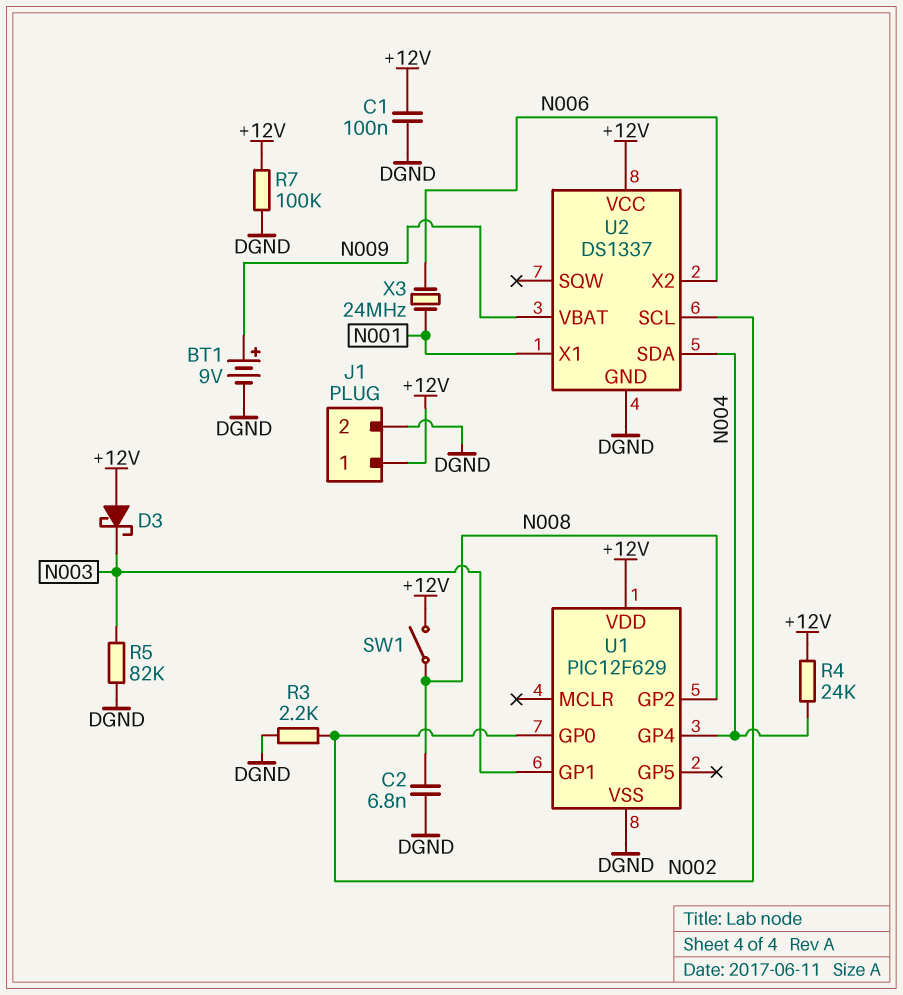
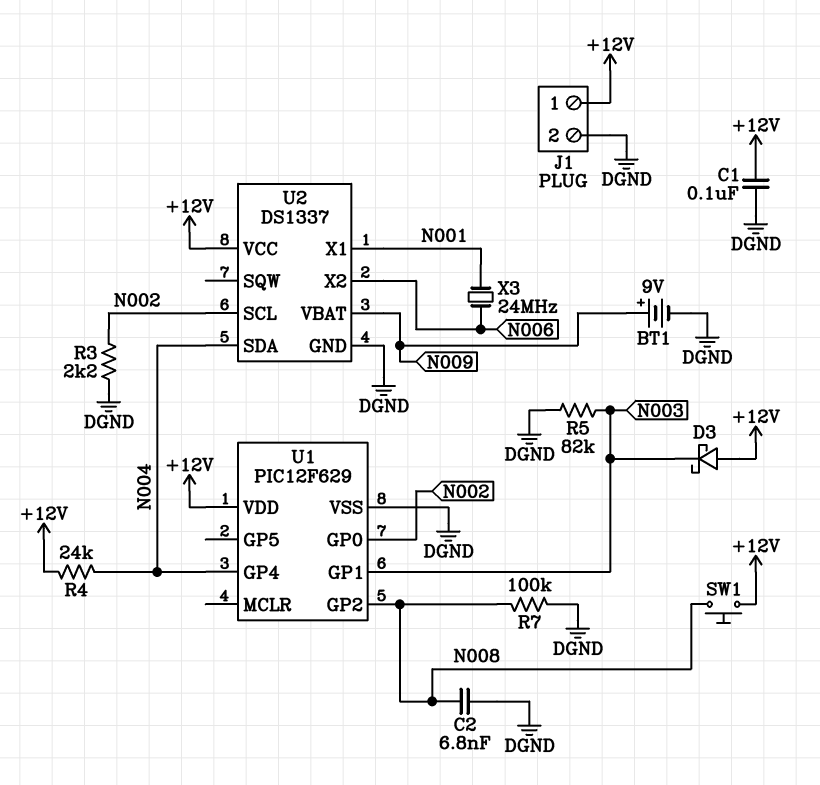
R7: 100k (+12V, DGND) -> 100k (DGND, N008)
SW1: switch (+12V, N008) -> button (+12V, N008)

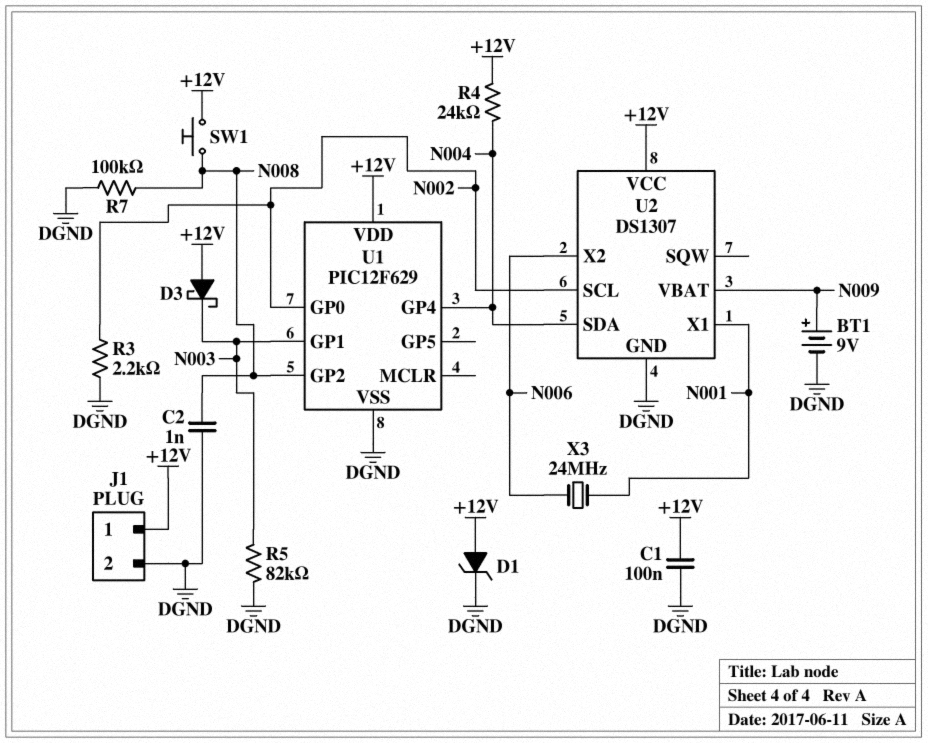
C2: 6.8nF (DGND, N008) -> 1nF (DGND, N008)
D1: none -> zener (A +12V, K DGND)
U2: DS1337 -> DS1307

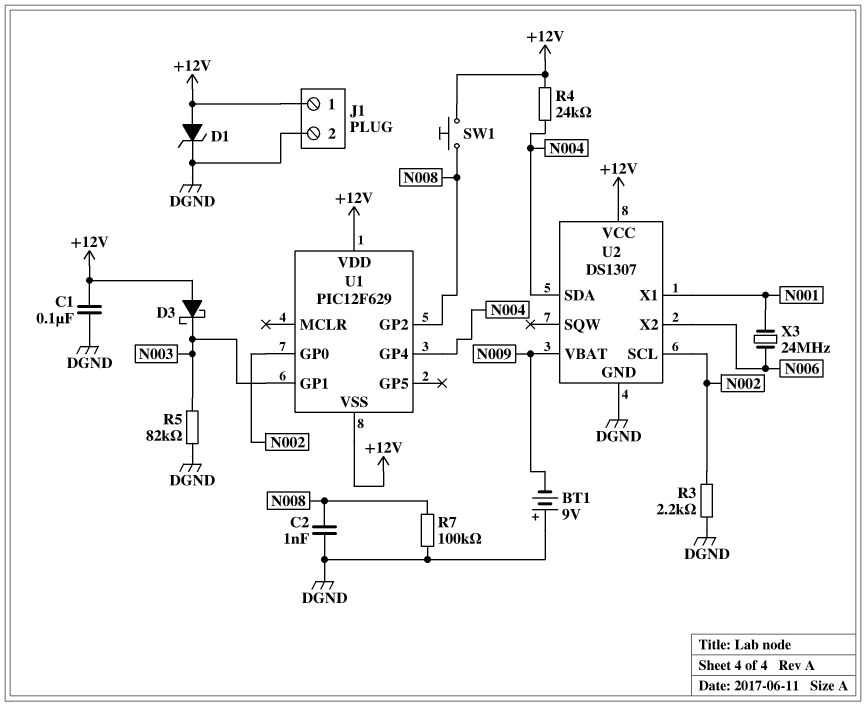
BT1: 9V (plus N009, minus DGND) -> 9V (plus DGND, minus N009)
U1 pin VSS: DGND -> +12V

